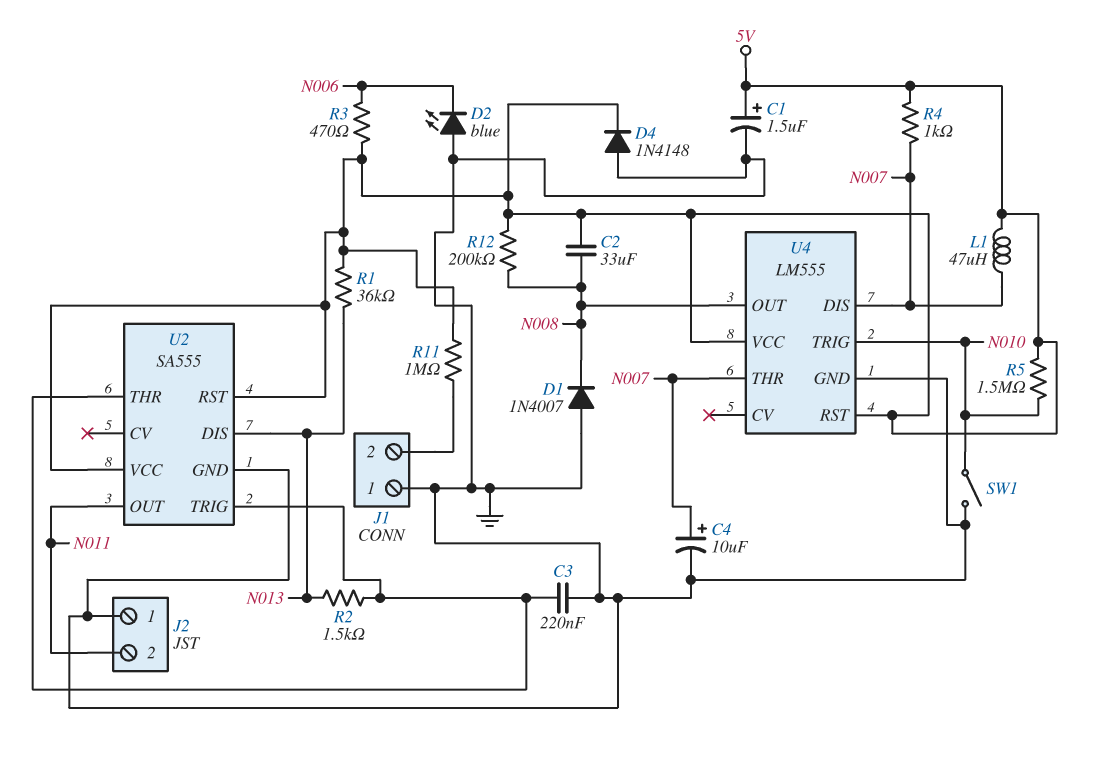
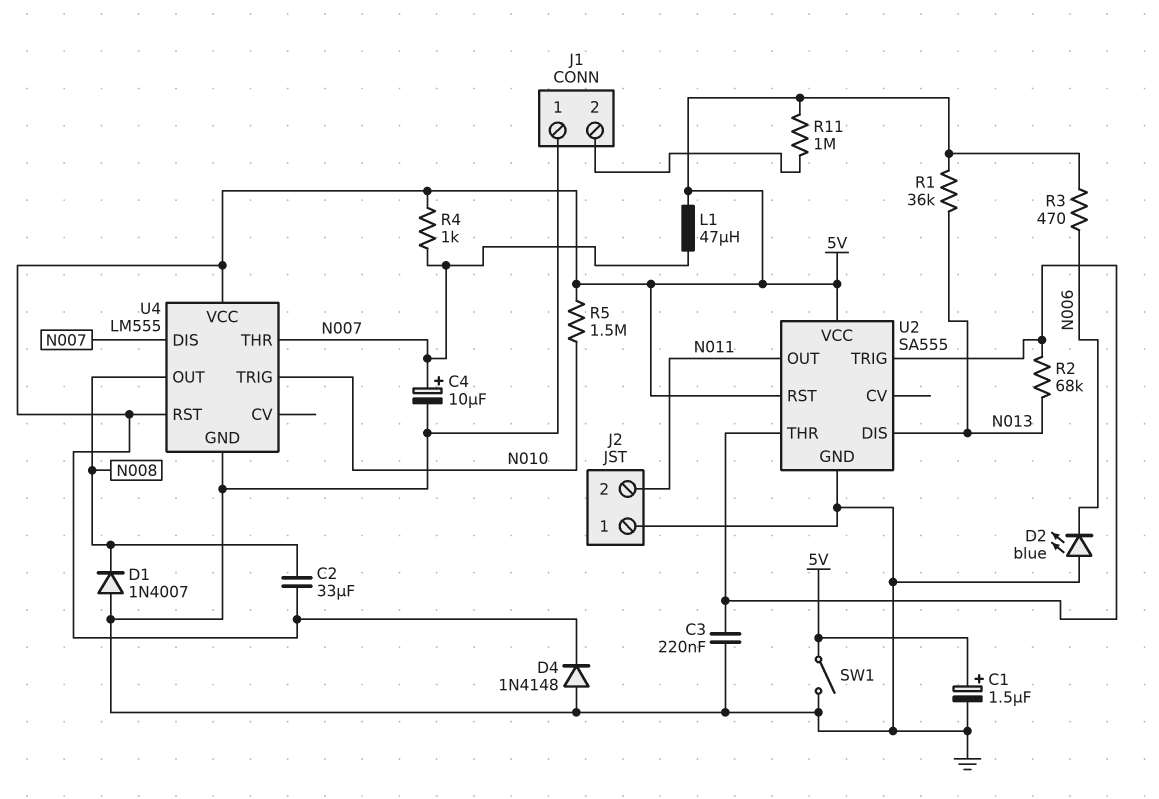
R2: 1.5k (N013, U2/THR) -> 68k (N013, U2/THR)
R12: 200k (5V, N008) -> none
SW1: switch (GND, N010) -> switch (5V, GND)

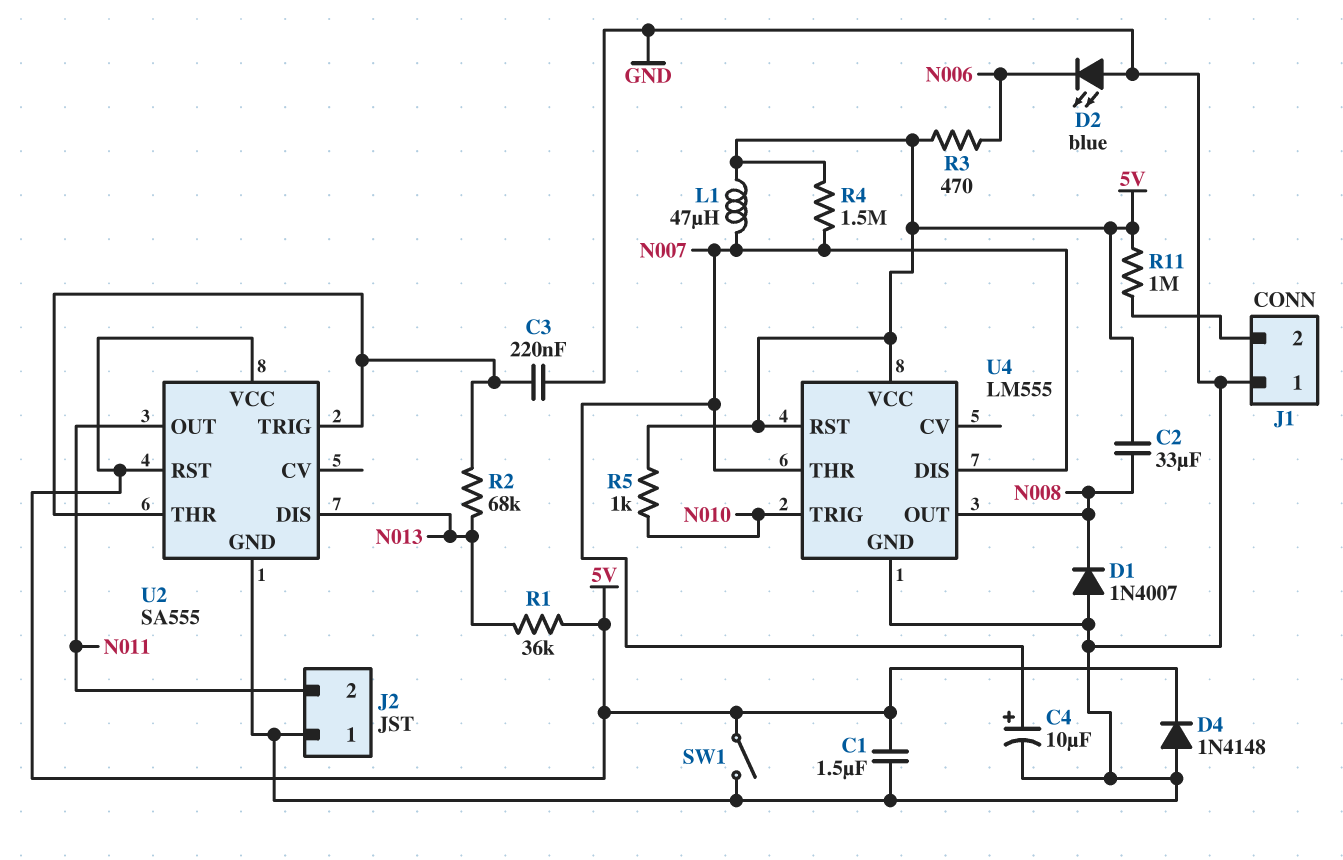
C1: 1.5uF (plus 5V, minus GND) -> 1.5uF (5V, GND)
R4: 1k (5V, N007) -> 1.5M (5V, N007)
R5: 1.5M (5V, N010) -> 1k (5V, N010)

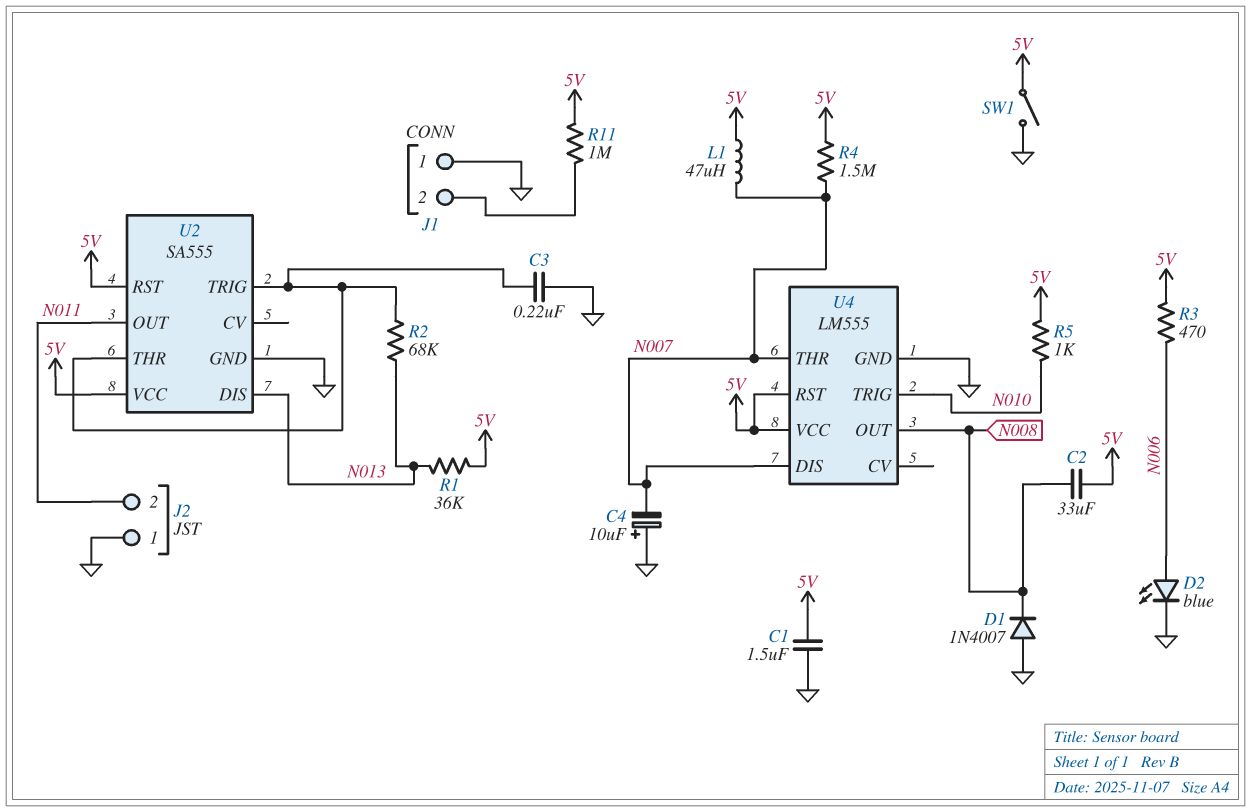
C4: 10uF (plus N007, minus GND) -> 10uF (plus GND, minus N007)
D2: LED blue (A GND, K N006) -> LED blue (A N006, K GND)
D4: diode 1N4148 (A GND, K 5V) -> none

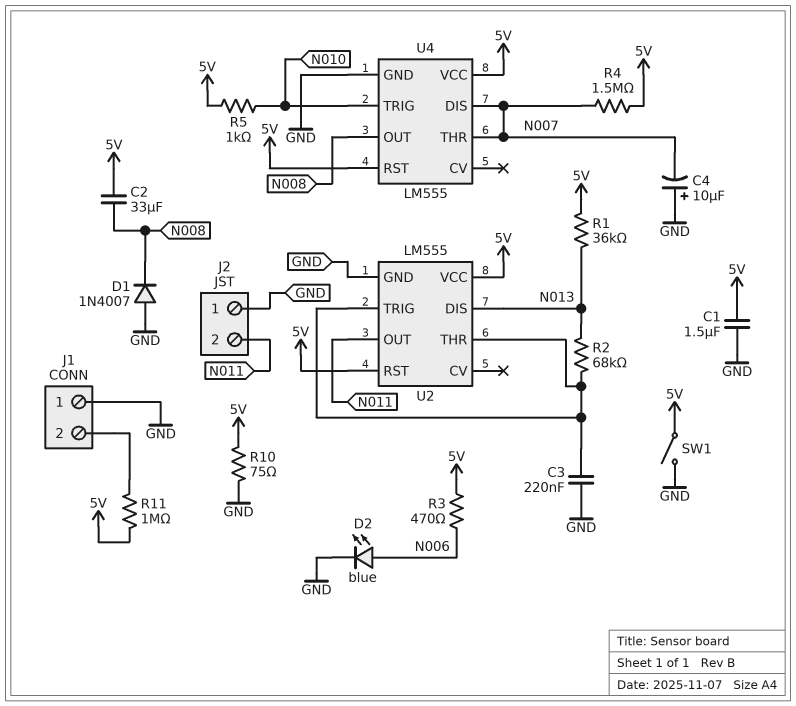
L1: 47uH (5V, N007) -> none
R10: none -> 75 (5V, GND)
U2: SA555 -> LM555

